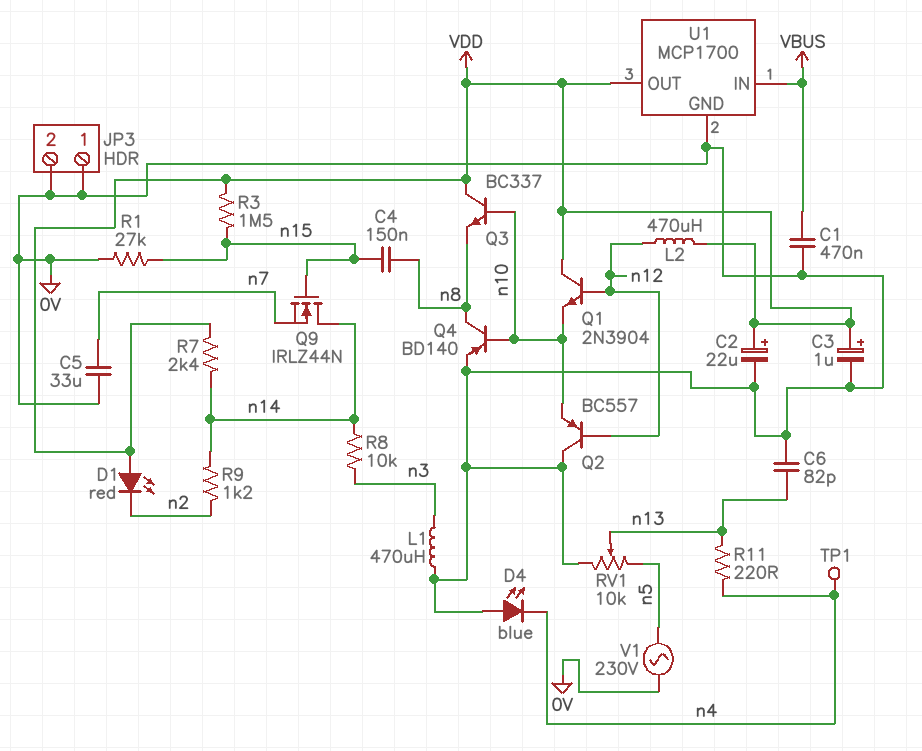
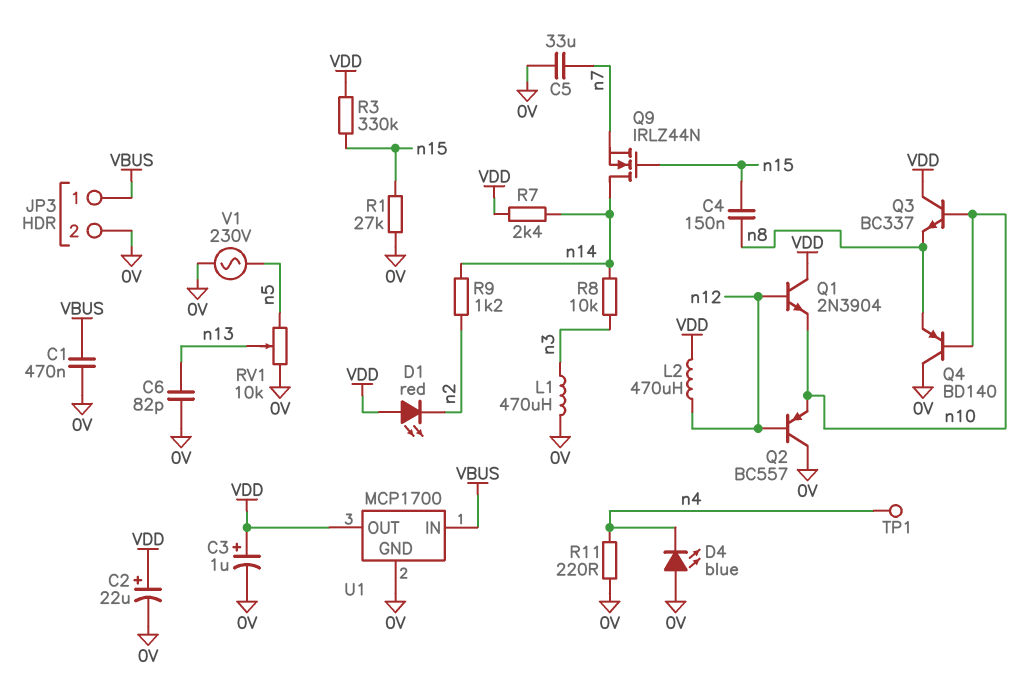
JP3 pin 1: 0V -> VBUS
Q4: PNP BD140 (B n10, C n8, E 0V) -> PNP BD140 (B n10, C 0V, E n8)
R3: 1.5M (VDD, n15) -> 330k (VDD, n15)
R11: 220 (n4, n13) -> 220 (0V, n4)

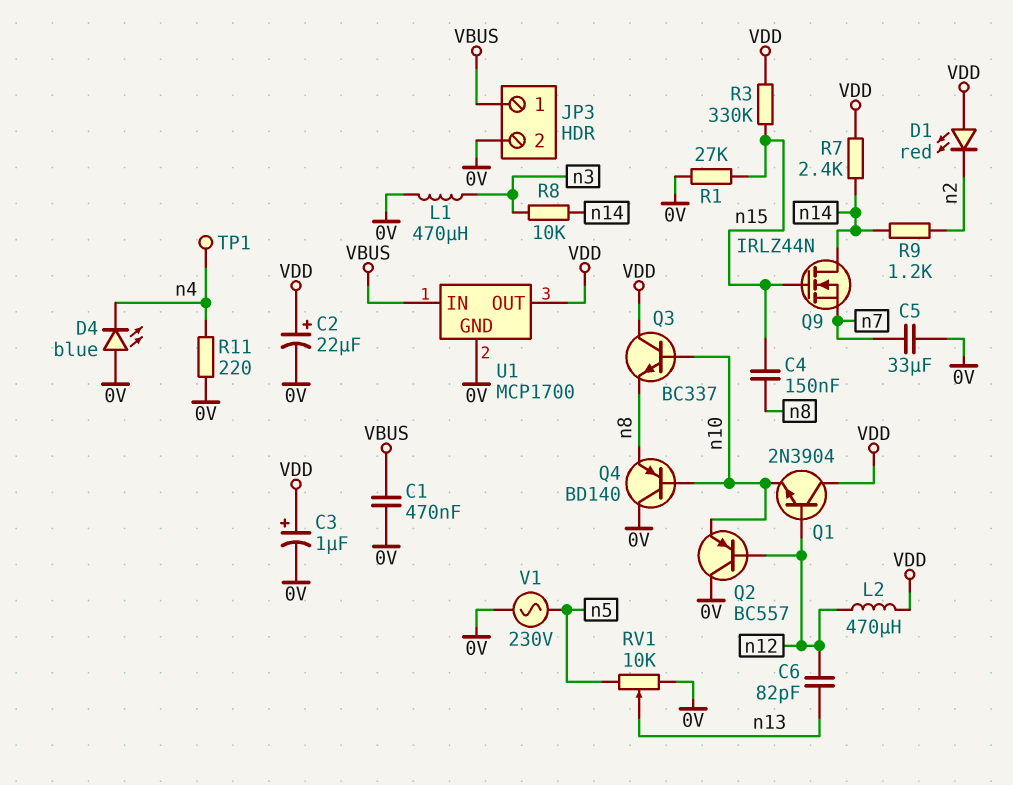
C6: 82pF (0V, n13) -> 82pF (n12, n13)

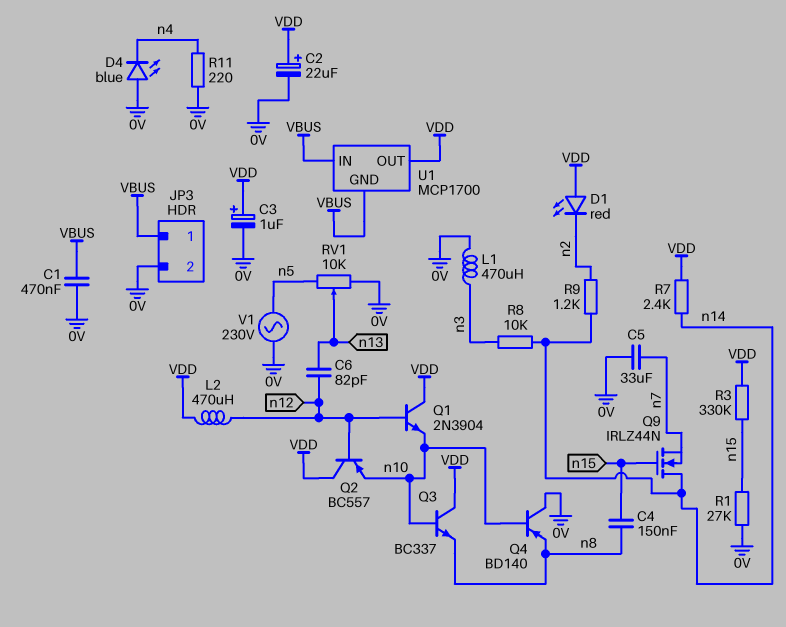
Q2: PNP BC557 (B n12, C 0V, E n10) -> PNP BC557 (B n12, C VDD, E n10)
TP1: test point (n4) -> none
U1 pin GND: 0V -> VBUS

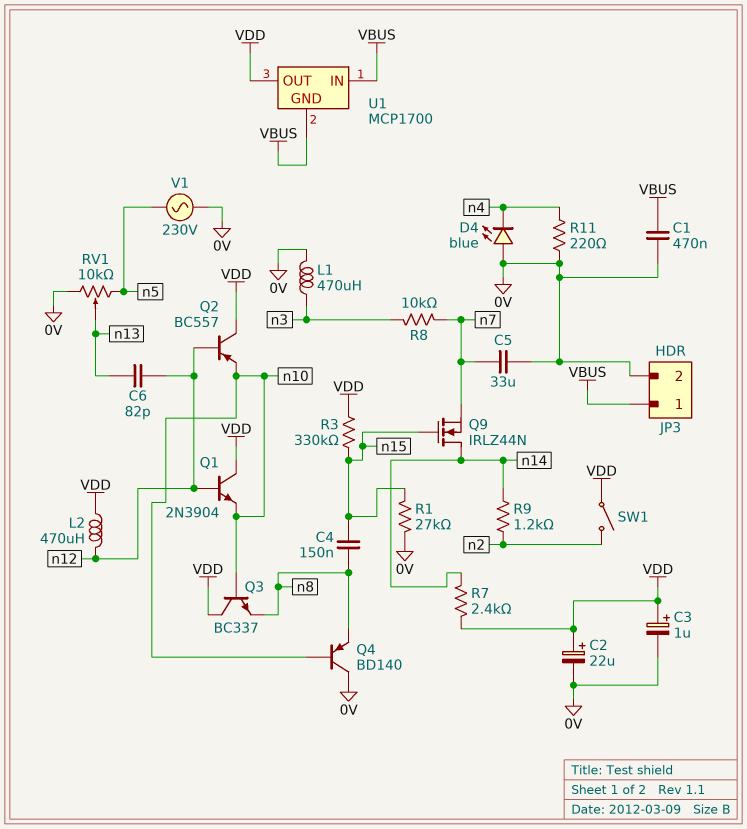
D1: LED red (A VDD, K n2) -> none
R8: 10k (n3, n14) -> 10k (n3, n7)
SW1: none -> switch (VDD, n2)

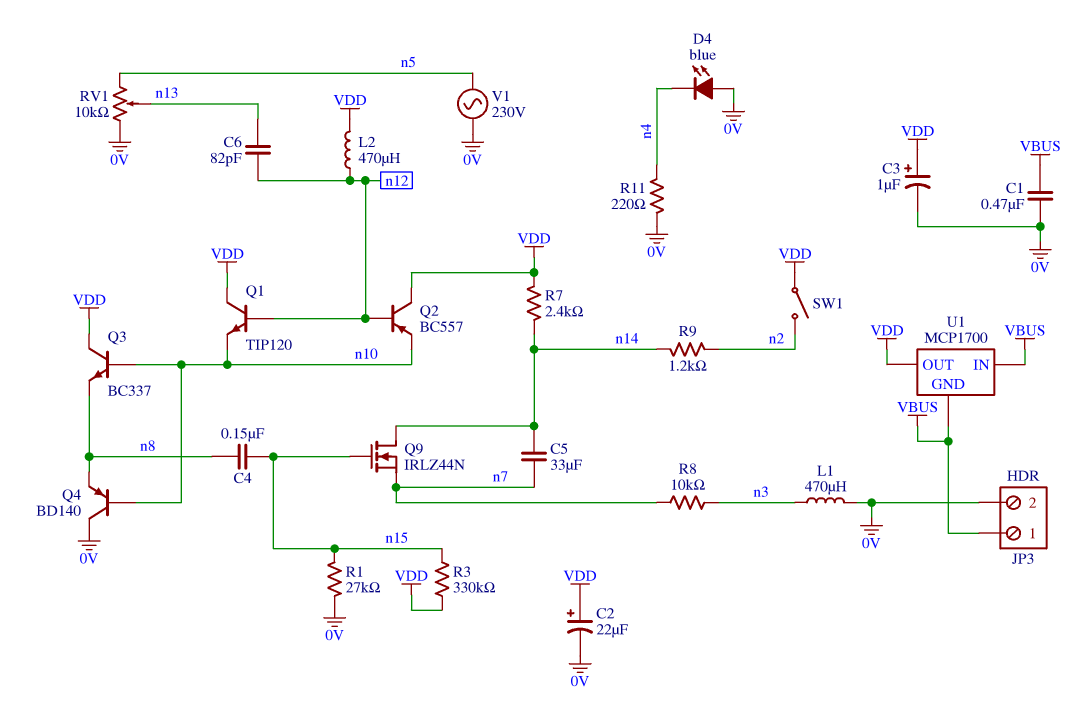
C5: 33uF (0V, n7) -> 33uF (n7, n14)
Q1: NPN 2N3904 (B n12, C VDD, E n10) -> NPN TIP120 (B n12, C VDD, E n10)

